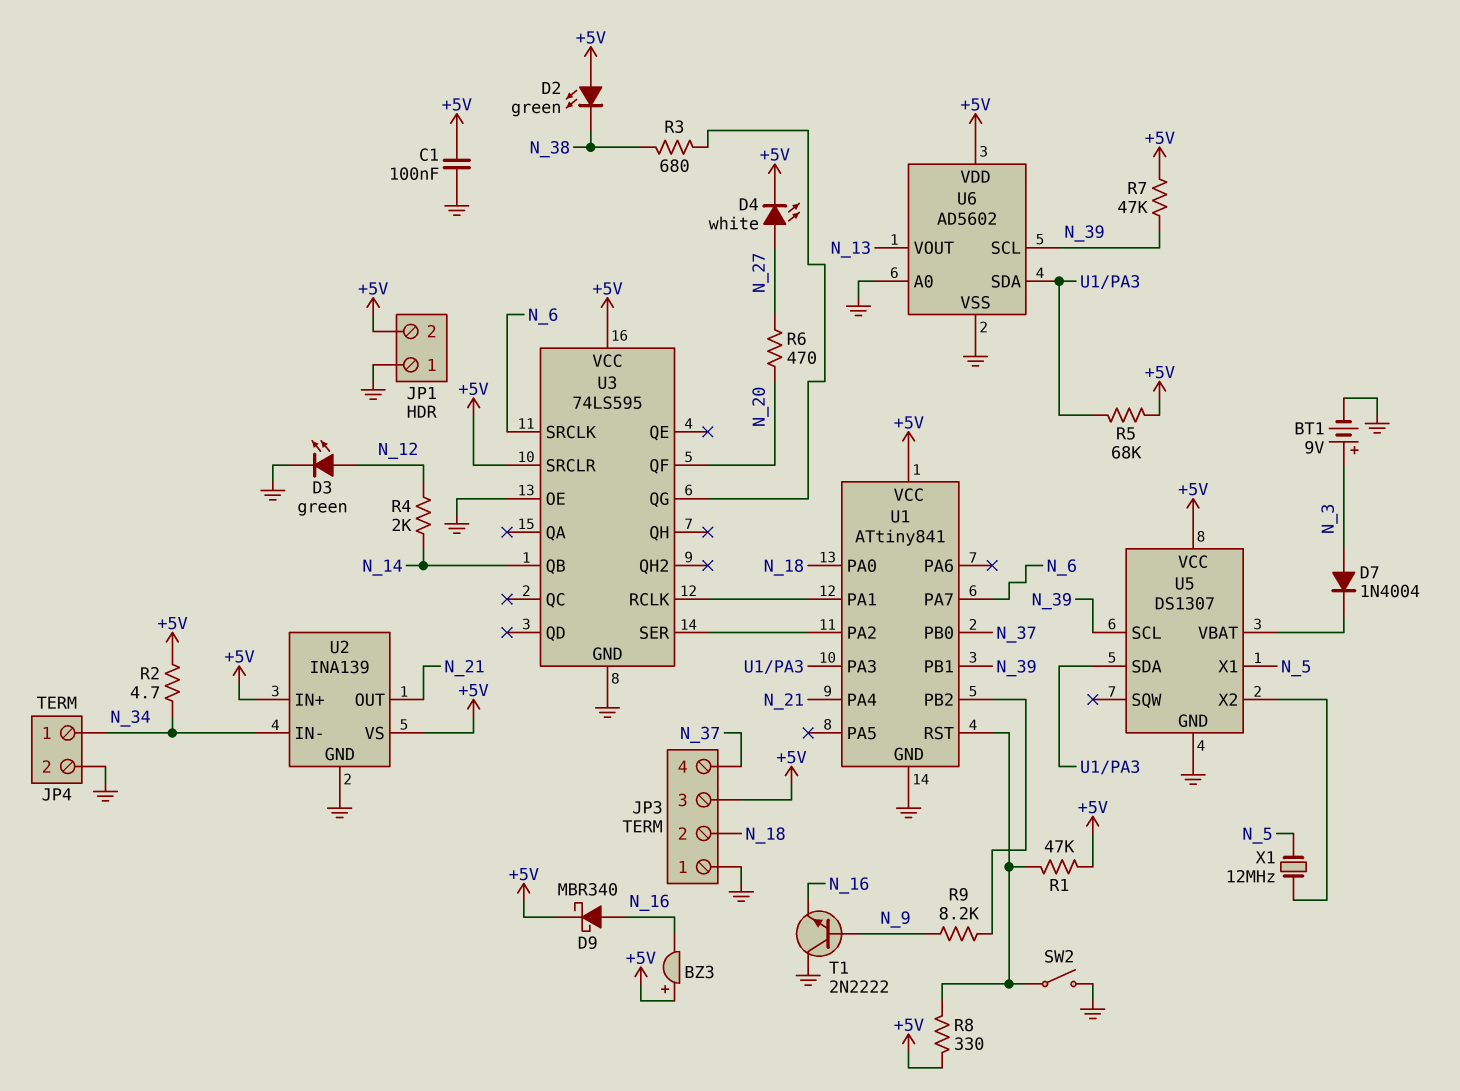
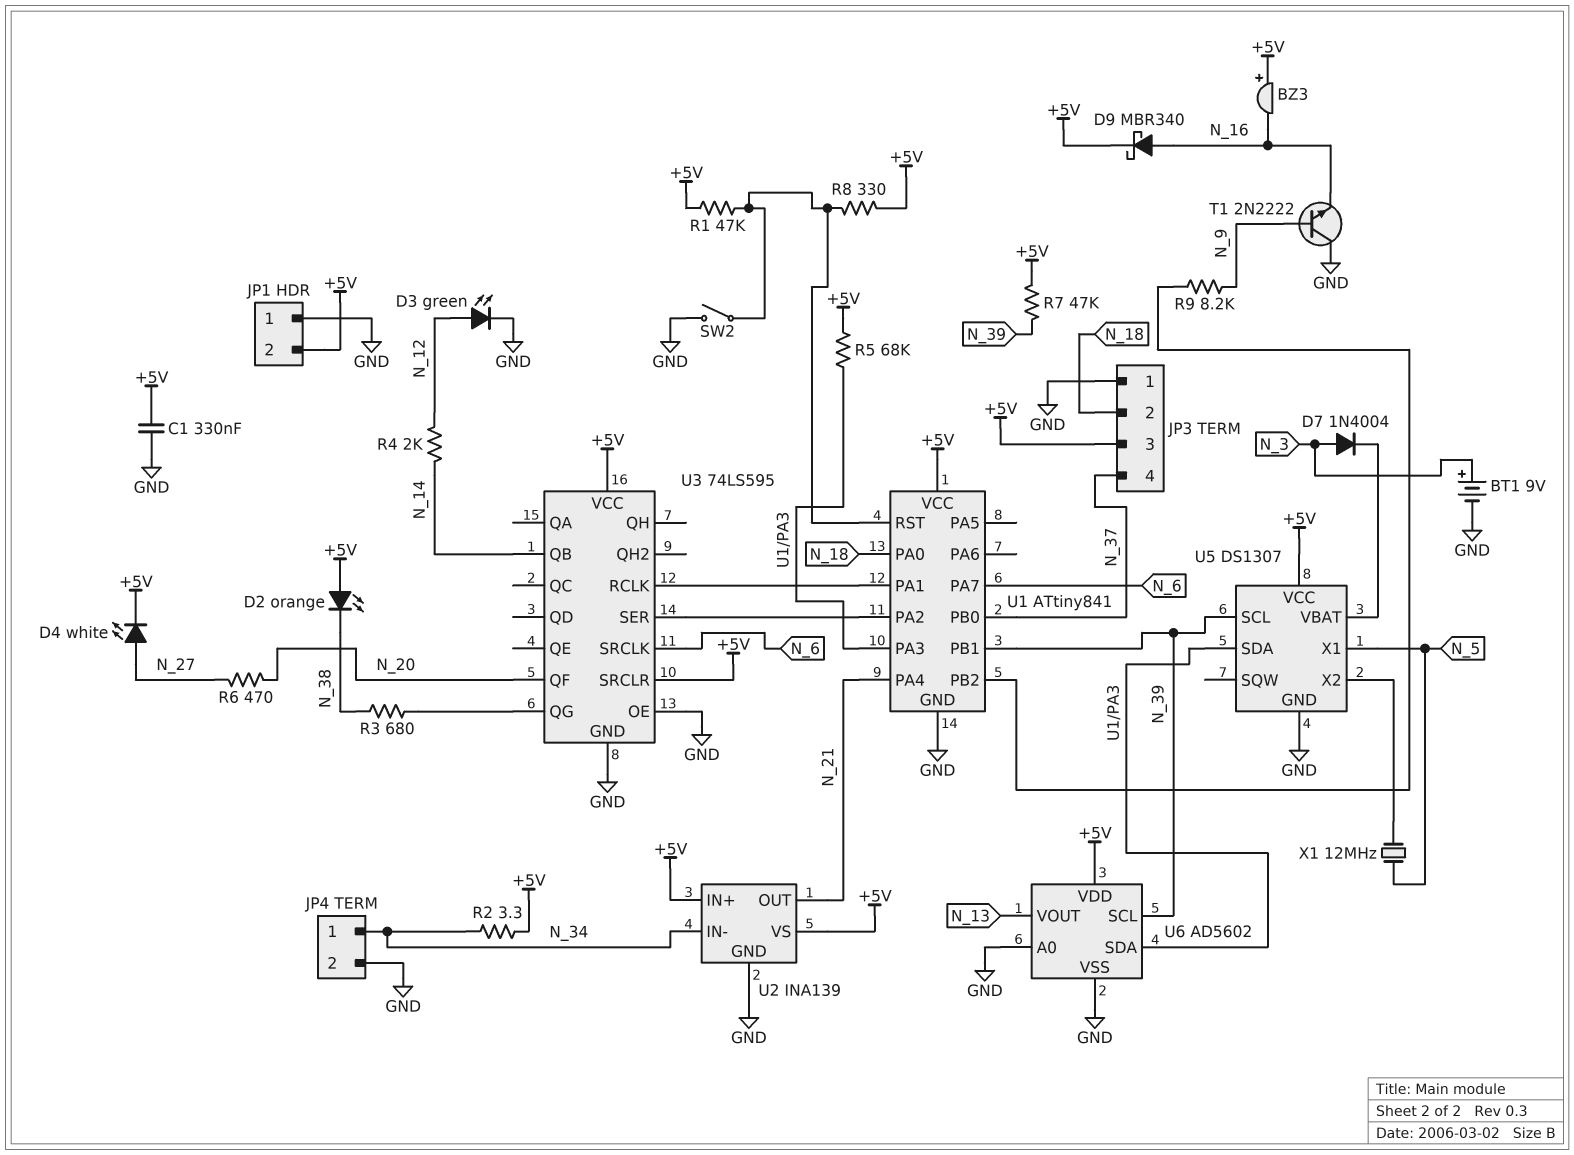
C1: 100nF (+5V, GND) -> 330nF (+5V, GND)
D2: LED green (A +5V, K N_38) -> LED orange (A +5V, K N_38)
R2: 4.7 (+5V, N_34) -> 3.3 (+5V, N_34)

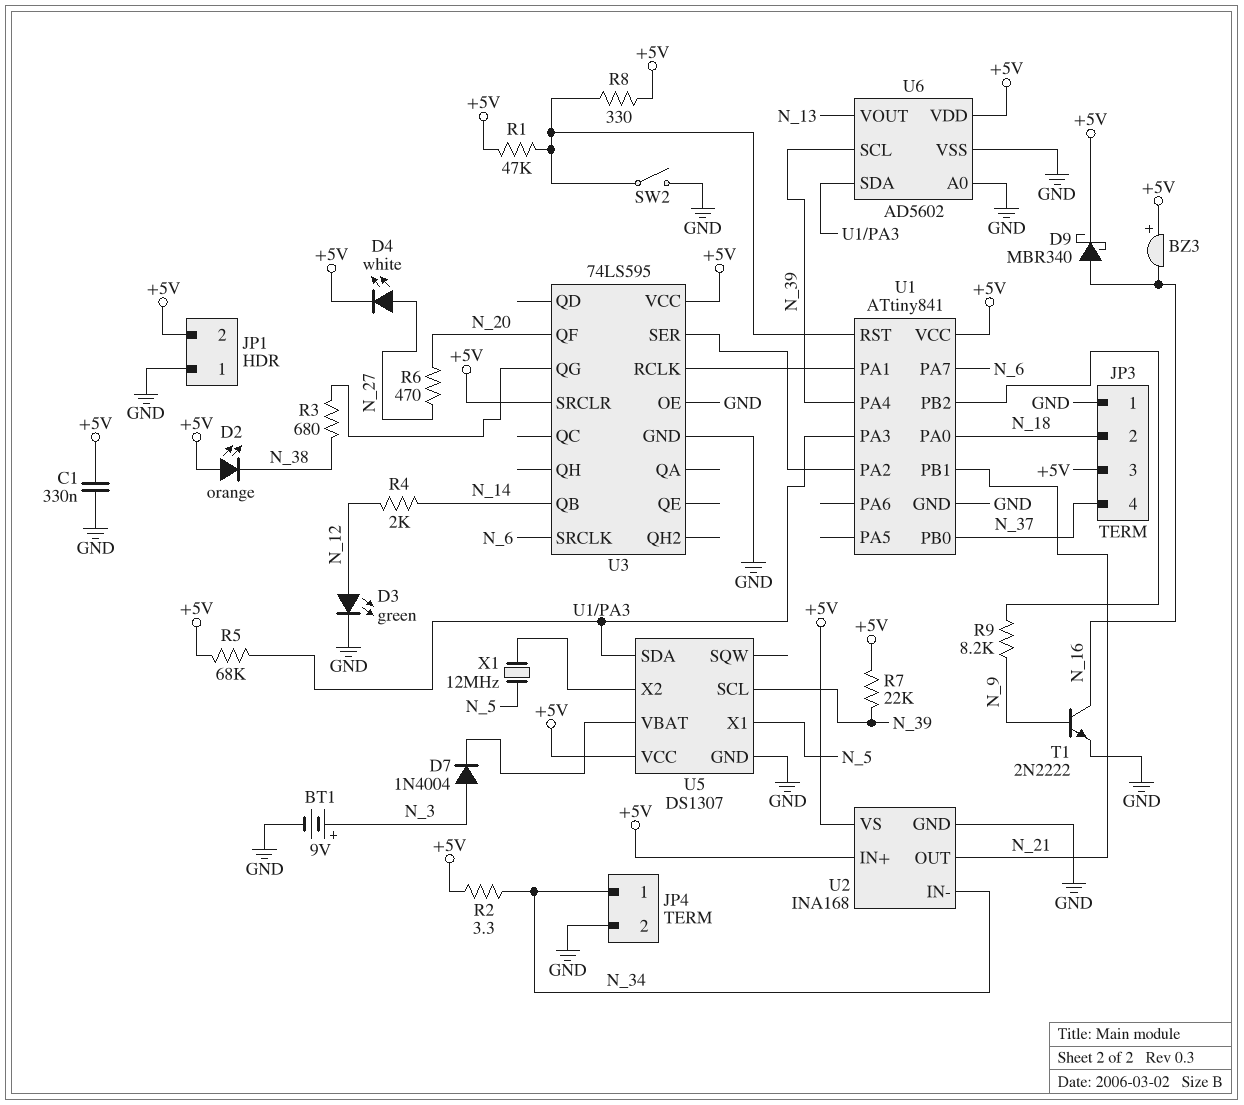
R7: 47k (+5V, N_39) -> 22k (+5V, N_39)
T1: NPN 2N2222 (B N_9, C GND, E N_16) -> NPN 2N2222 (B N_9, C N_16, E GND)
U1 pin PA4: N_21 -> N_39
U1 pin PB1: N_39 -> N_21
U2: INA139 -> INA168

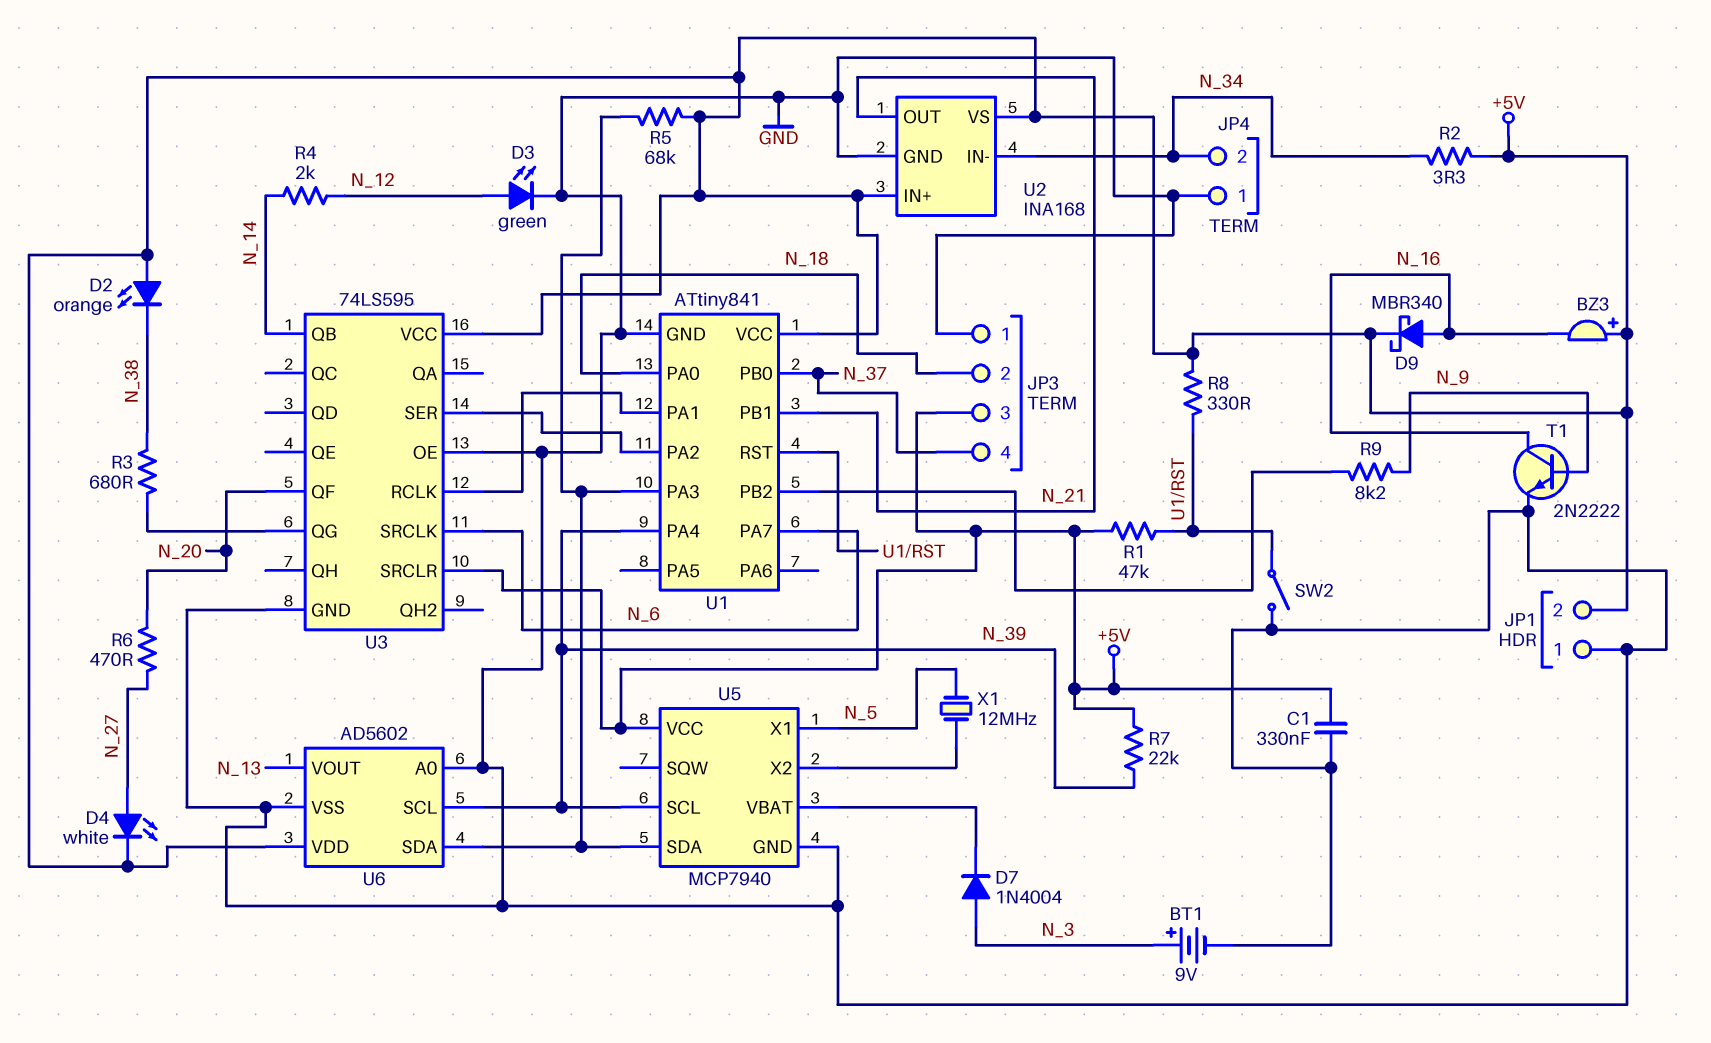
JP4 pin 1: N_34 -> GND
JP4 pin 2: GND -> N_34
U5: DS1307 -> MCP7940

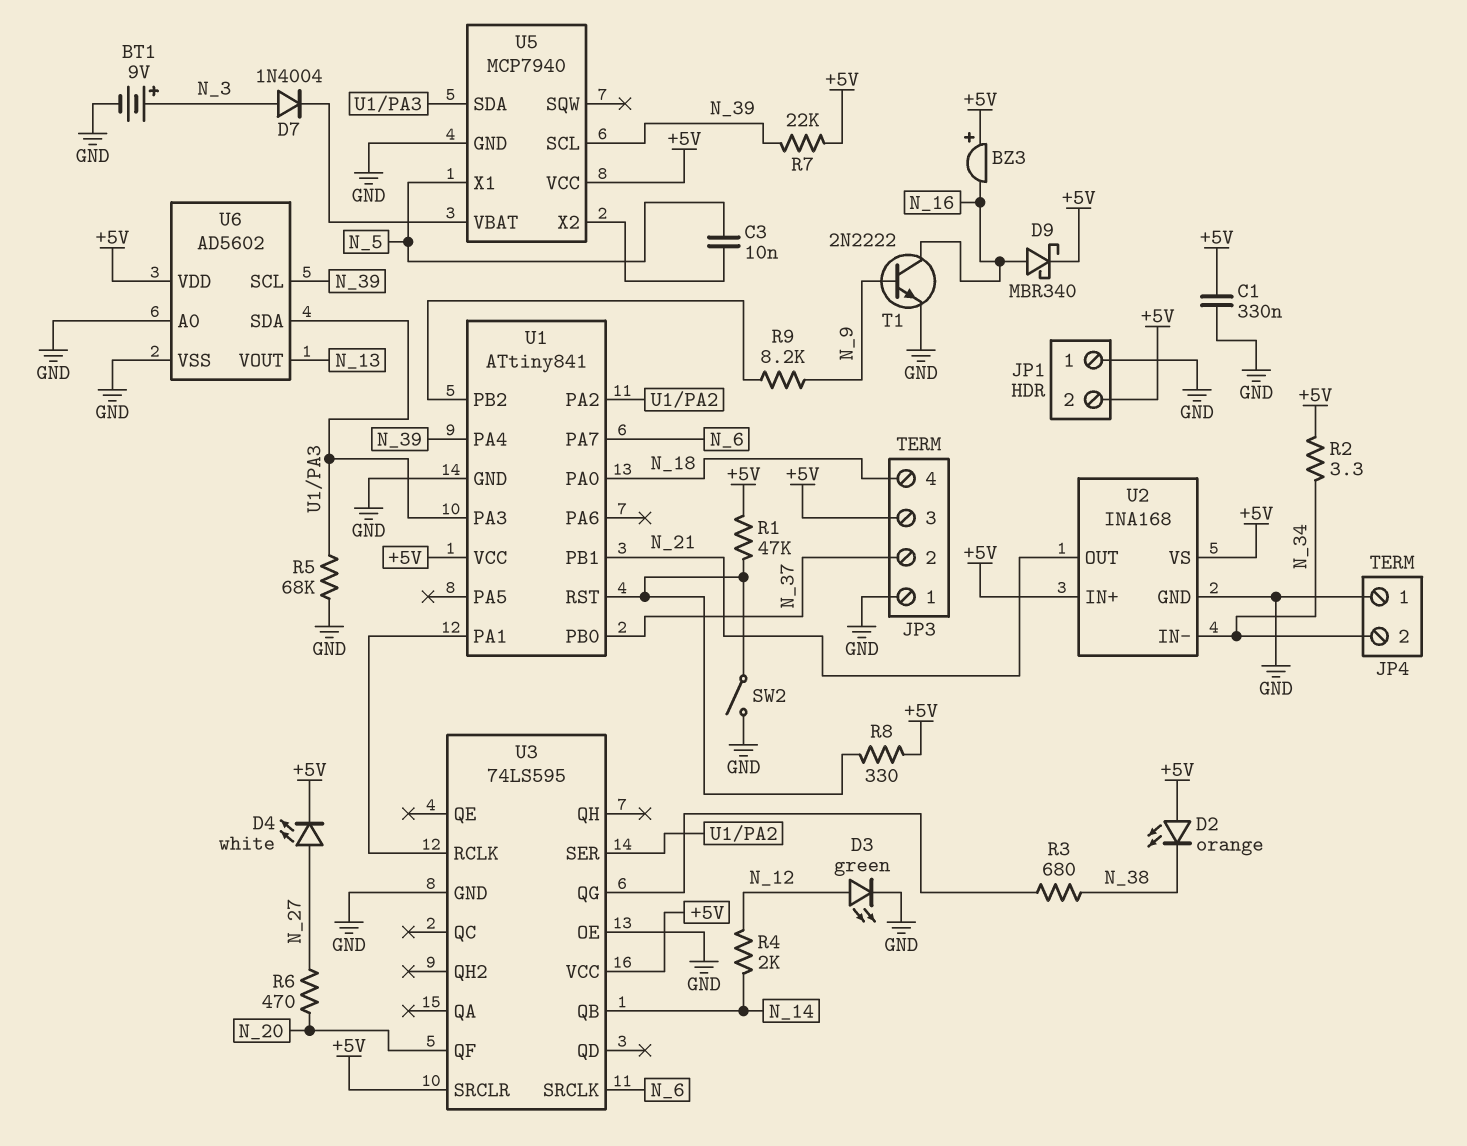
C3: none -> 10nF (N_5, U5/X2)
JP3 pin 2: N_18 -> N_37
JP3 pin 4: N_37 -> N_18
R5: 68k (+5V, U1/PA3) -> 68k (GND, U1/PA3)
X1: 12MHz (N_5, U5/X2) -> none

